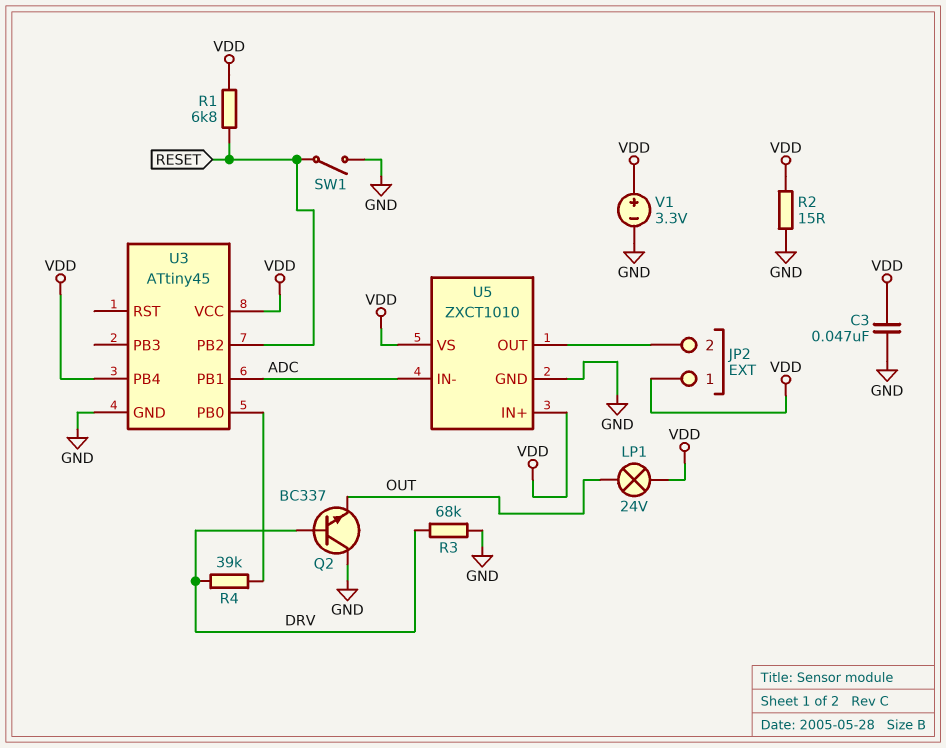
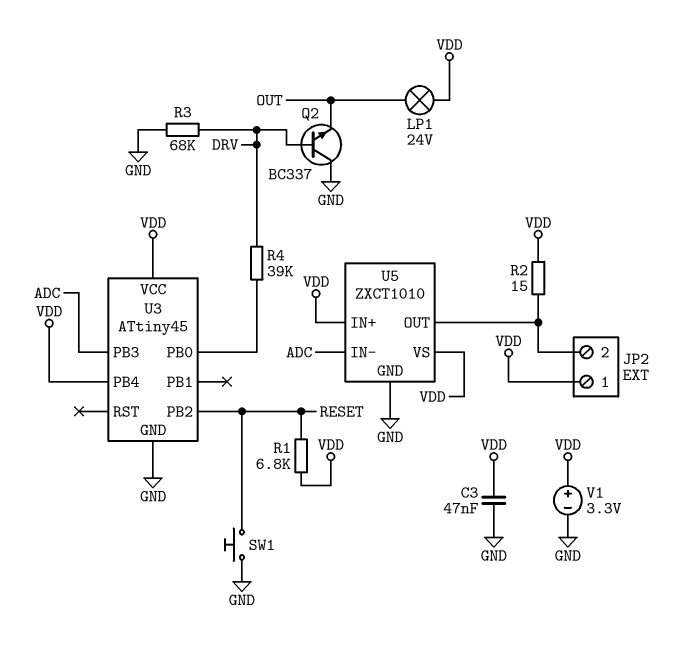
R2: 15 (GND, VDD) -> 15 (JP2/2, VDD)
SW1: switch (GND, RESET) -> button (GND, RESET)
U3 pin PB1: ADC -> none
U3 pin PB3: none -> ADC

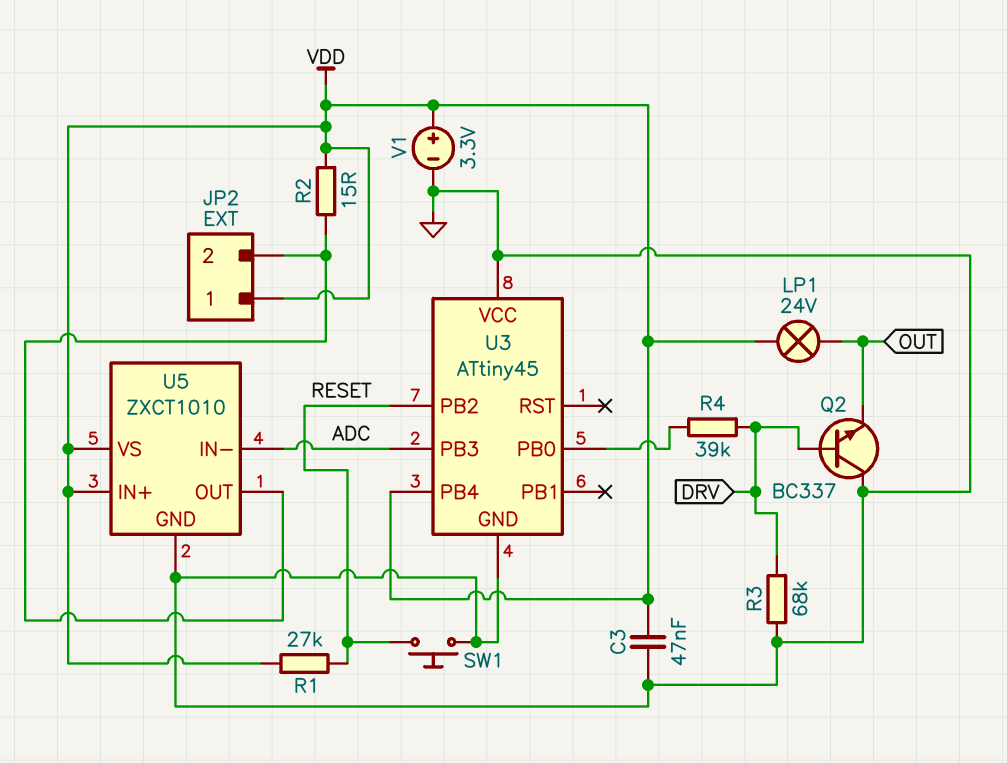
R1: 6.8k (RESET, VDD) -> 27k (RESET, VDD)
U3 pin VCC: VDD -> GND

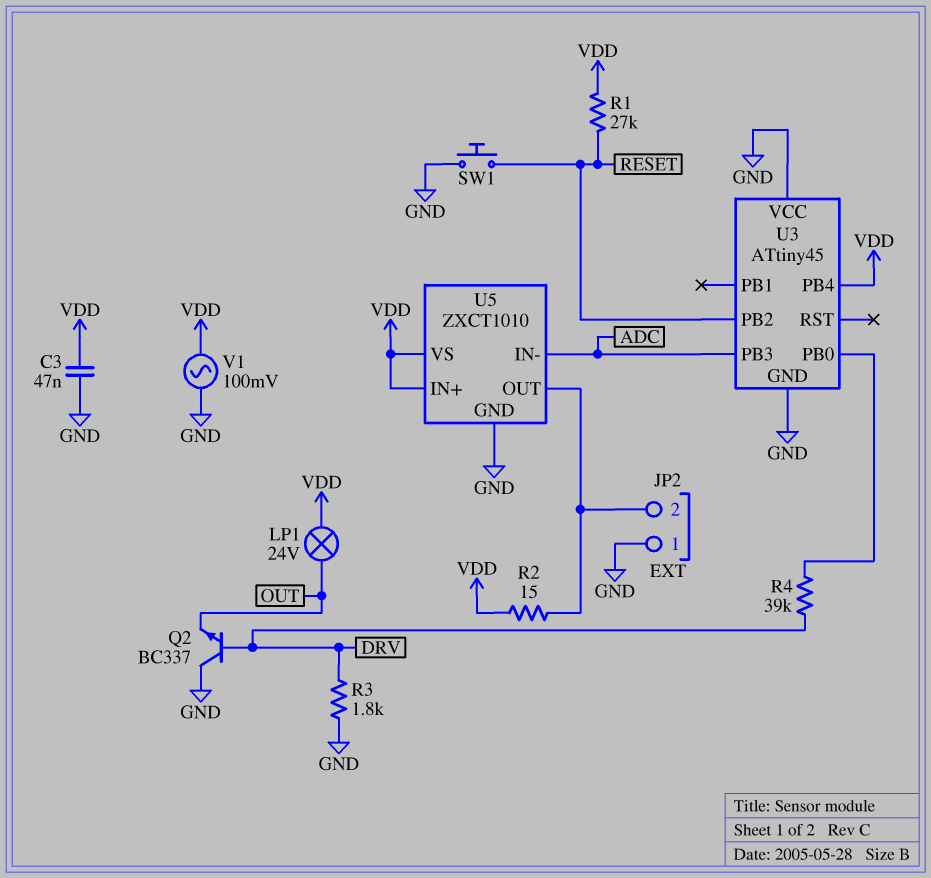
JP2 pin 1: VDD -> GND
R3: 68k (DRV, GND) -> 1.8k (DRV, GND)
V1: 3.3V (plus VDD, minus GND) -> AC 100mV (GND, VDD)

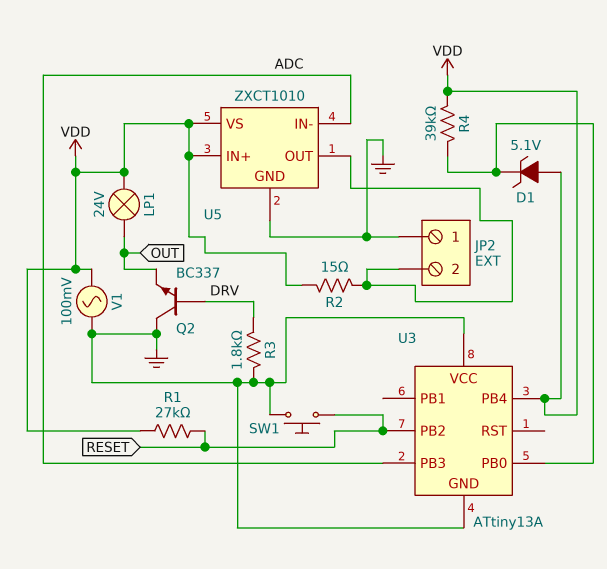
C3: 47nF (GND, VDD) -> none
D1: none -> zener 5.1V (A VDD, K U3/PB0)
R4: 39k (DRV, U3/PB0) -> 39k (U3/PB0, VDD)
U3: ATtiny45 -> ATtiny13A

